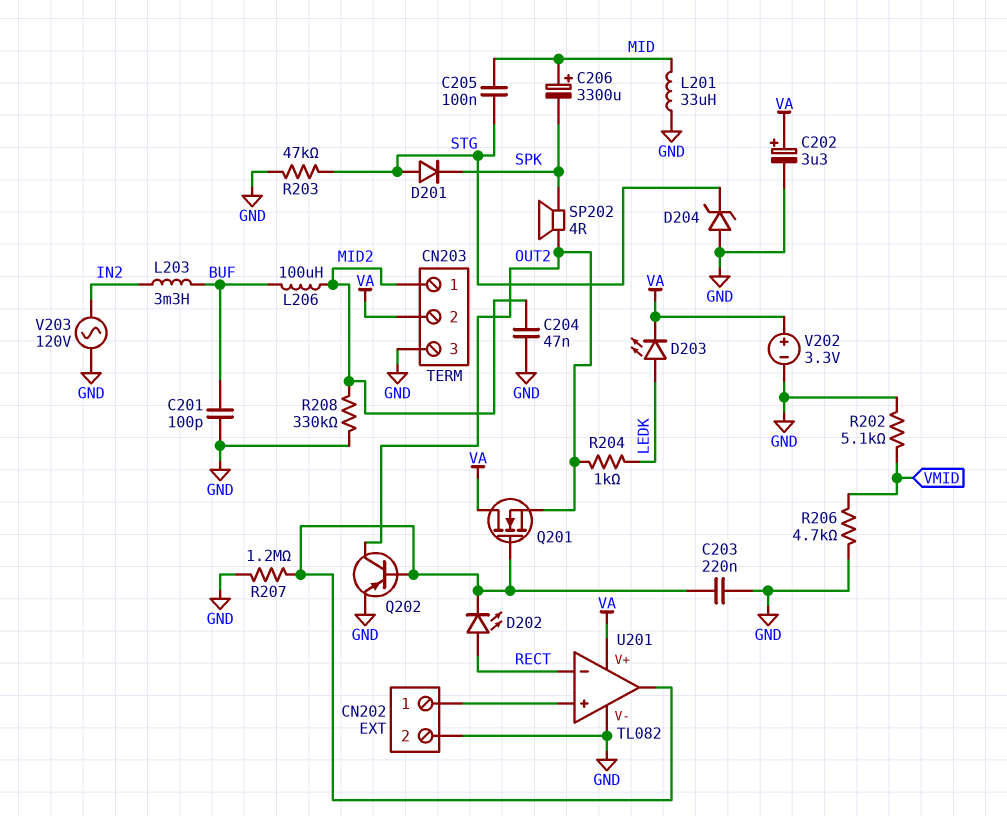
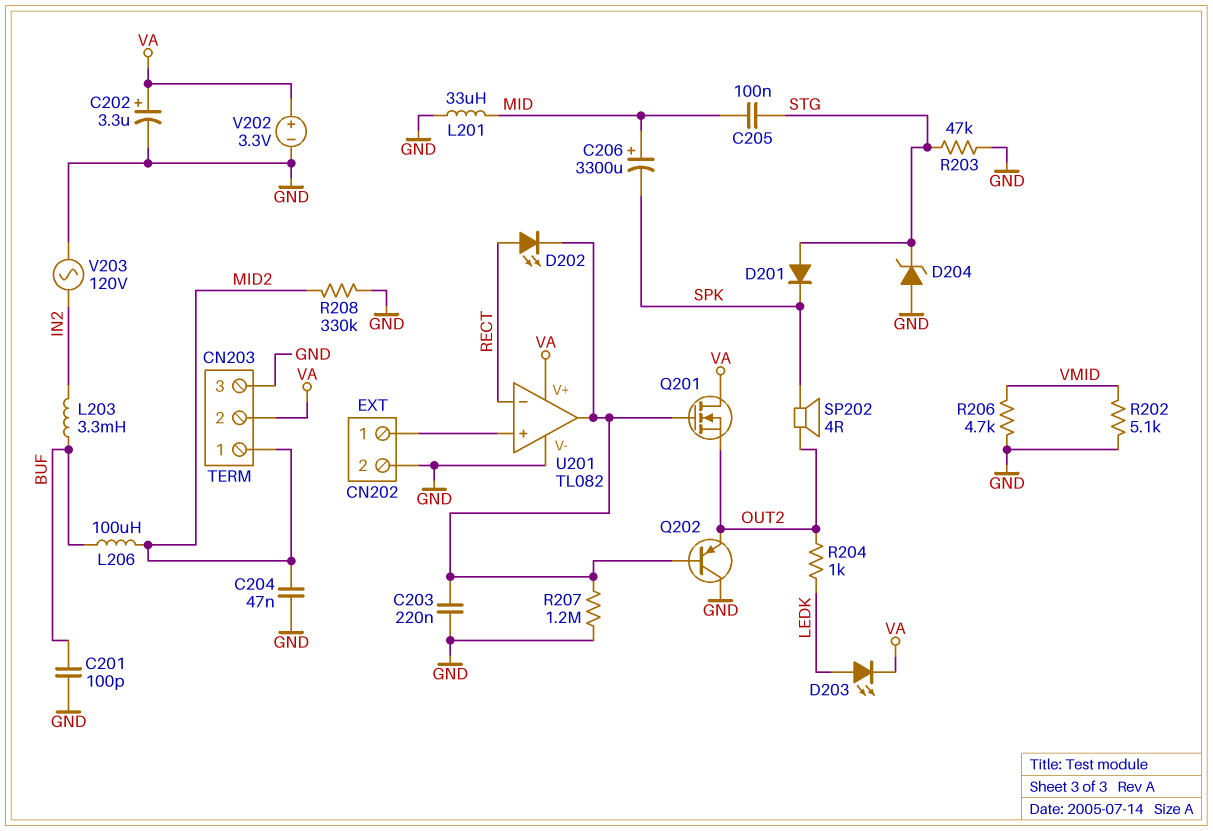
Q202: PNP (B U201/out, C OUT2, E GND) -> PNP (B U201/out, C GND, E OUT2)

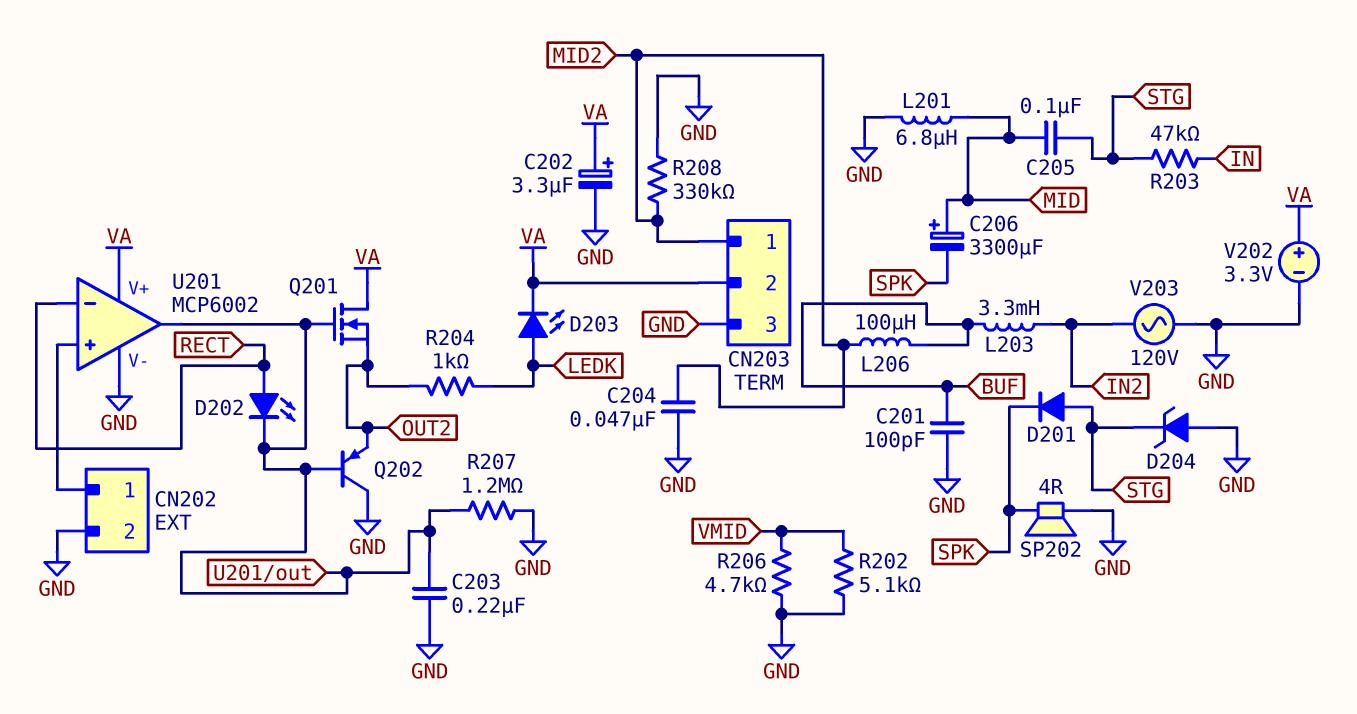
L201: 33uH (GND, MID) -> 6.8uH (GND, MID)
R203: 47k (GND, STG) -> 47k (IN, STG)
SP202: speaker 4R (OUT2, SPK) -> speaker 4R (GND, SPK)
U201: TL082 -> MCP6002

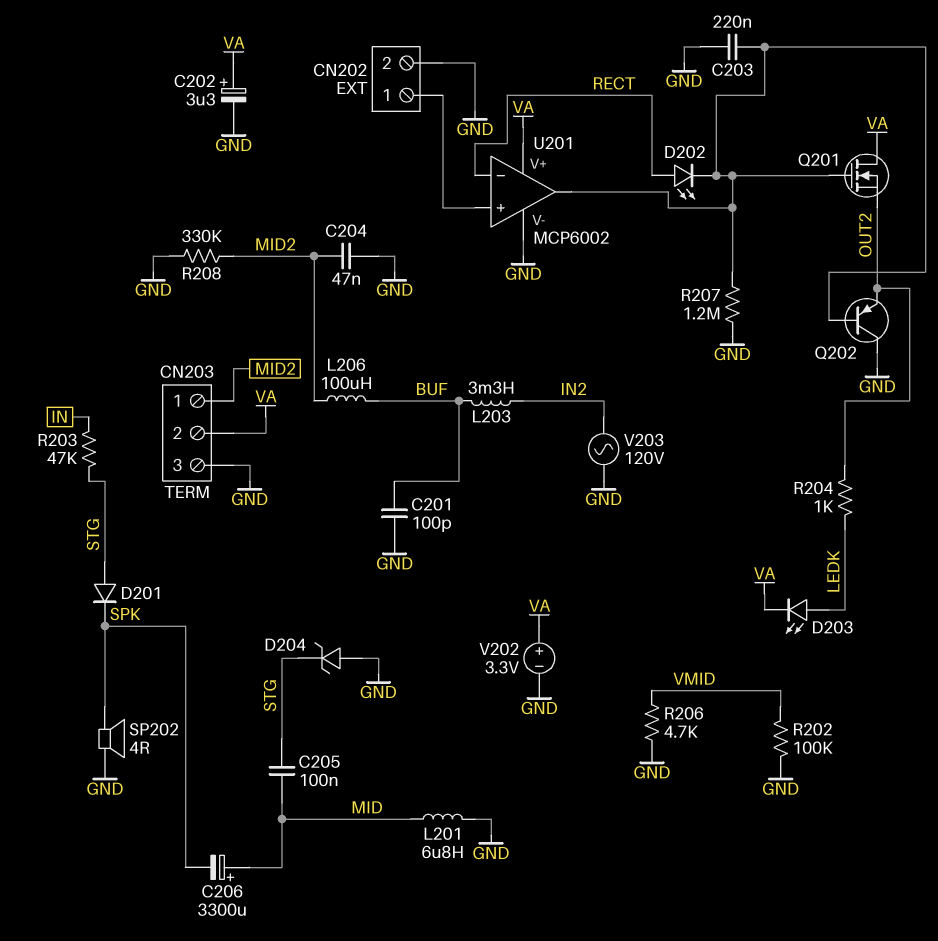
R202: 5.1k (GND, VMID) -> 100k (GND, VMID)

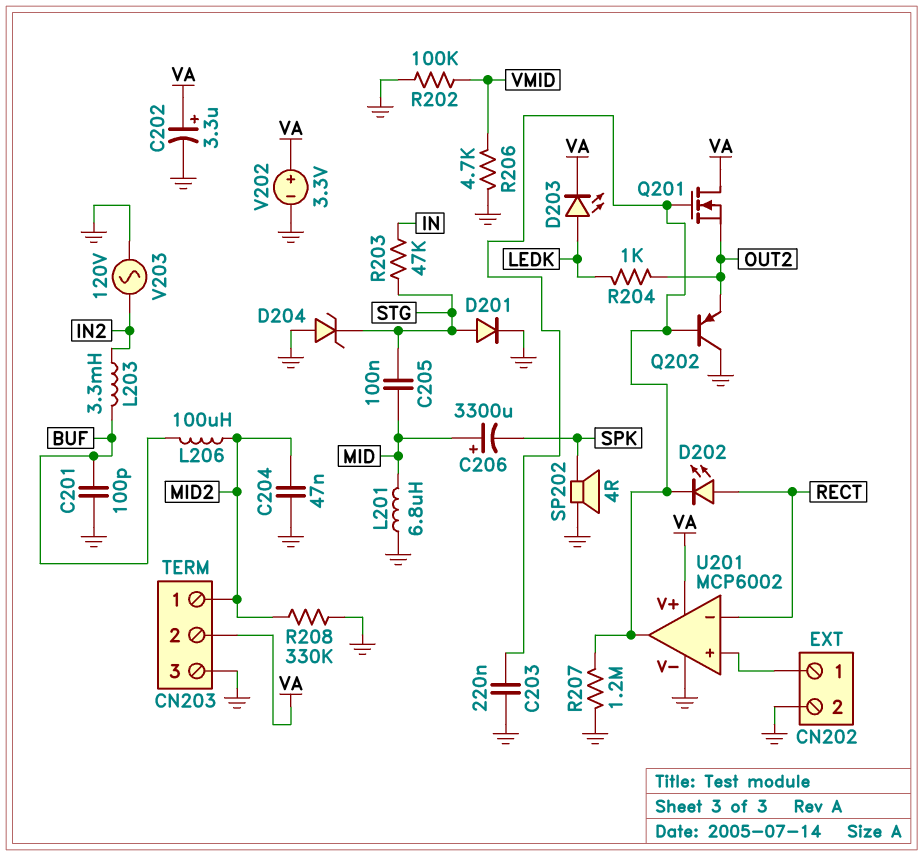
D201: diode (A STG, K SPK) -> diode (A STG, K GND)

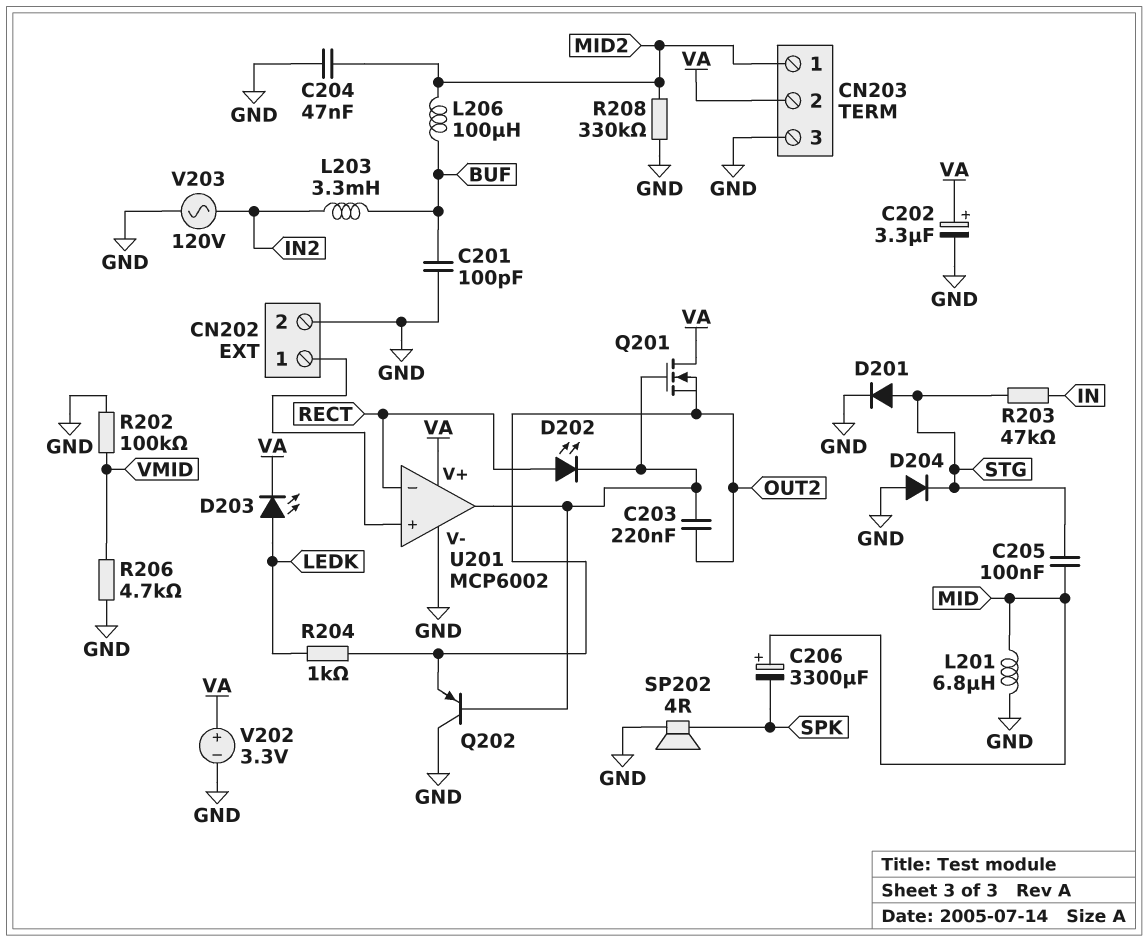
C203: 220nF (GND, U201/out) -> 220nF (OUT2, U201/out)
D204: zener (A GND, K STG) -> diode (A GND, K STG)
R207: 1.2M (GND, U201/out) -> none

